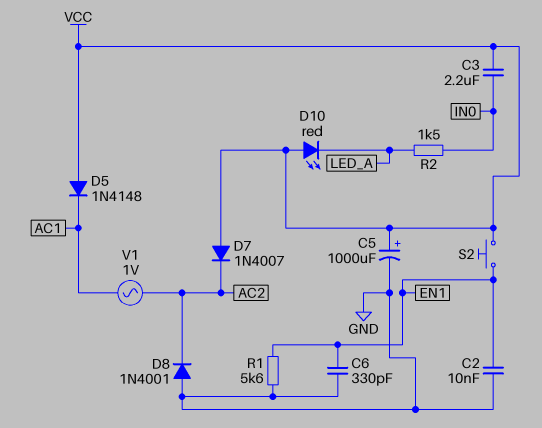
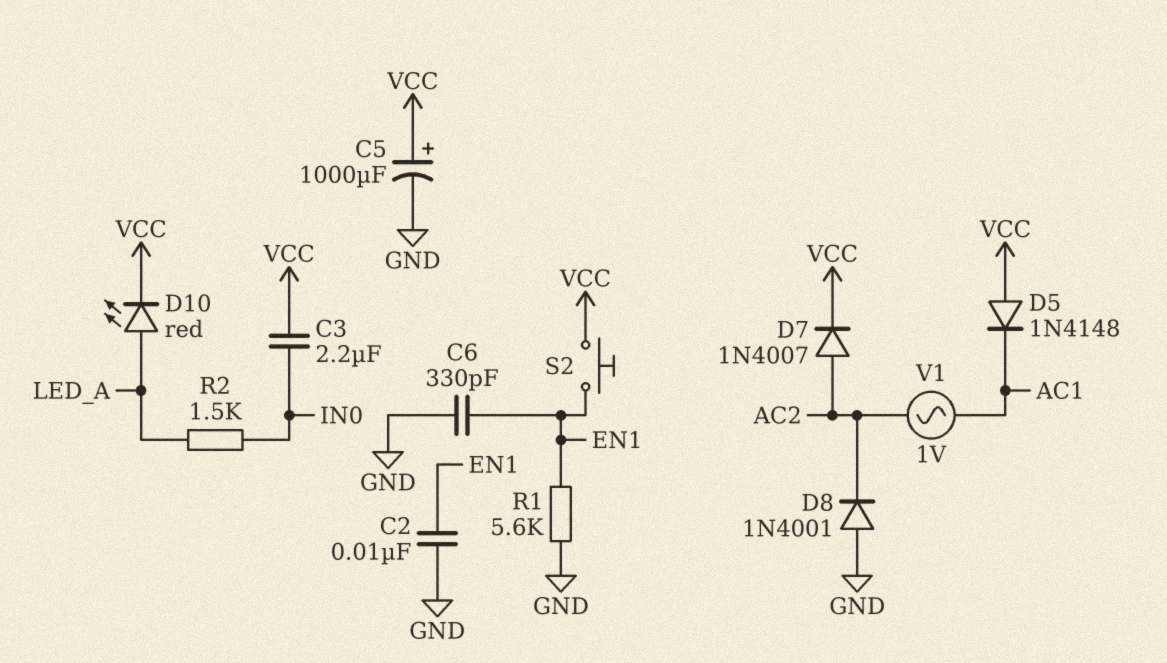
D7: diode 1N4007 (A VCC, K AC2) -> diode 1N4007 (A AC2, K VCC)
D10: LED red (A VCC, K LED_A) -> LED red (A LED_A, K VCC)

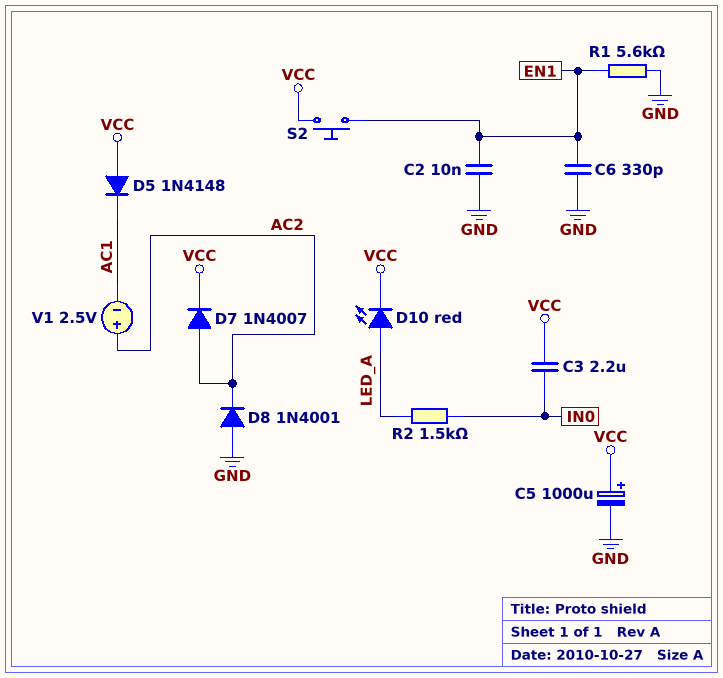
V1: AC 1V (AC1, AC2) -> 2.5V (plus AC2, minus AC1)

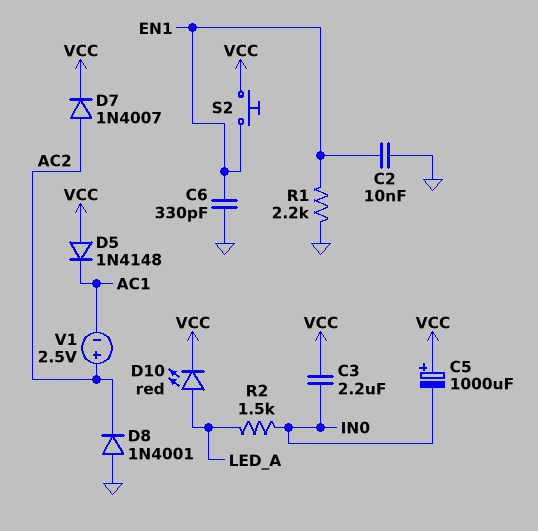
C5: 1000uF (plus VCC, minus GND) -> 1000uF (plus VCC, minus IN0)
R1: 5.6k (EN1, GND) -> 2.2k (EN1, GND)

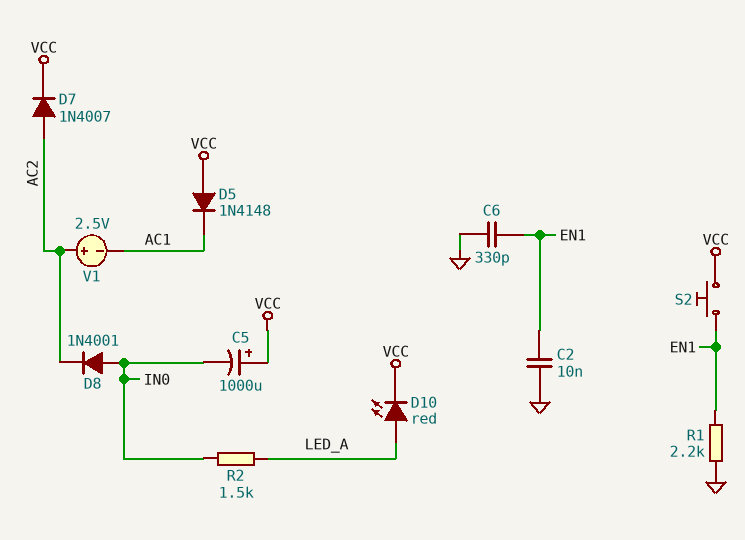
C3: 2.2uF (IN0, VCC) -> none
D8: diode 1N4001 (A GND, K AC2) -> diode 1N4001 (A IN0, K AC2)

